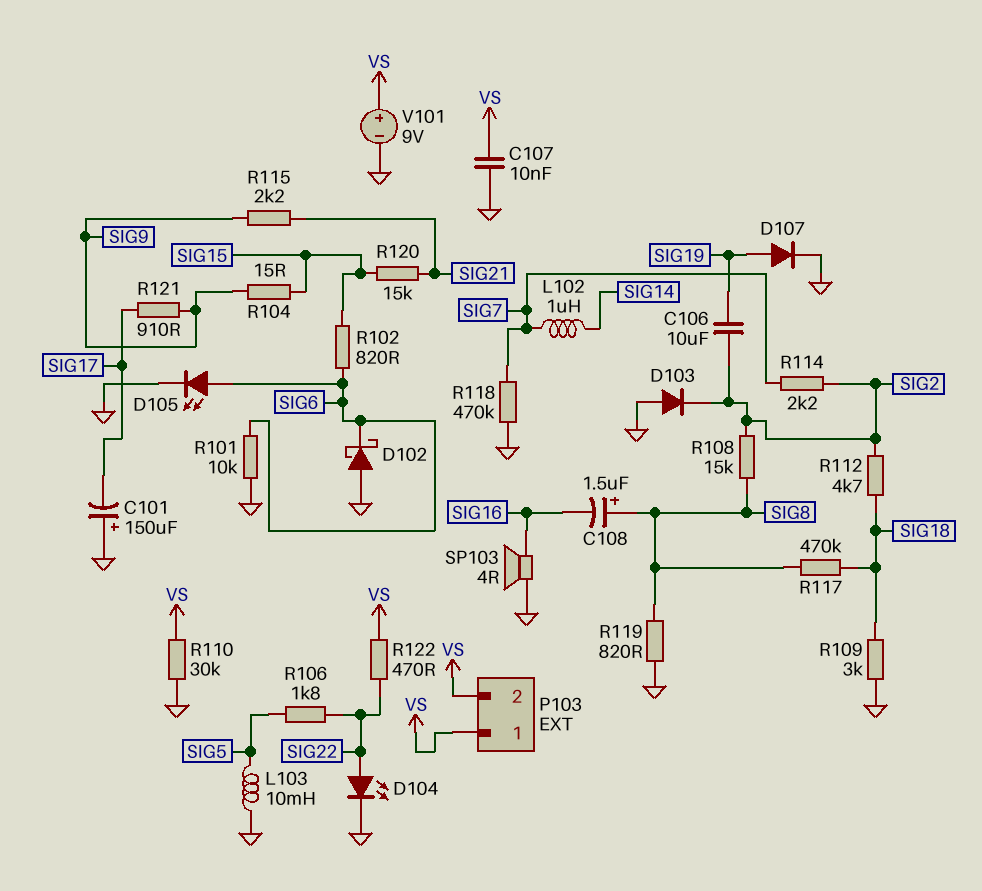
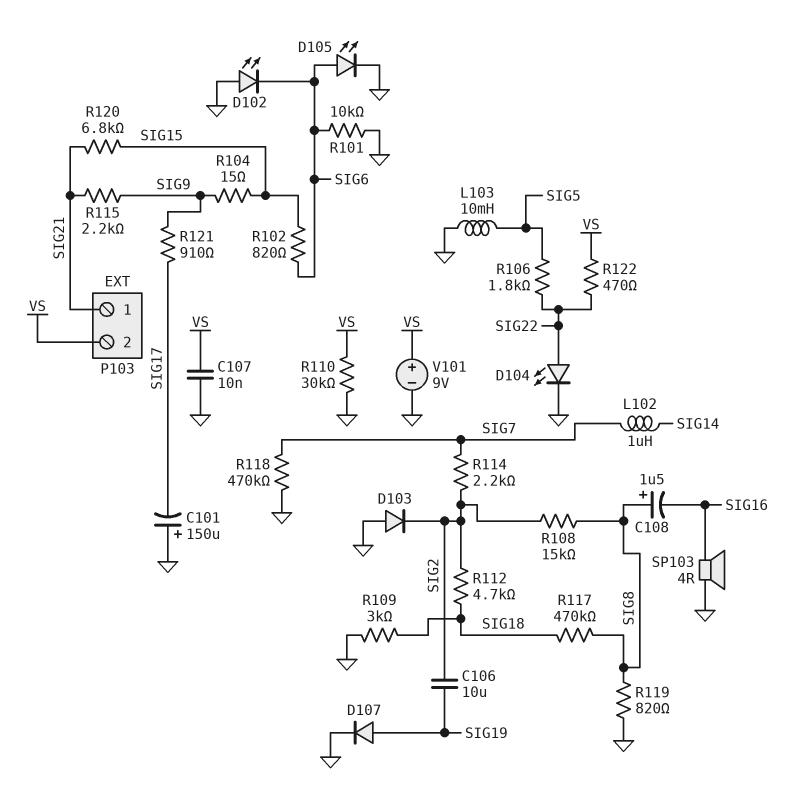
D102: schottky (A GND, K SIG6) -> LED (A GND, K SIG6)
P103 pin 1: VS -> SIG21
R120: 15k (SIG15, SIG21) -> 6.8k (SIG15, SIG21)

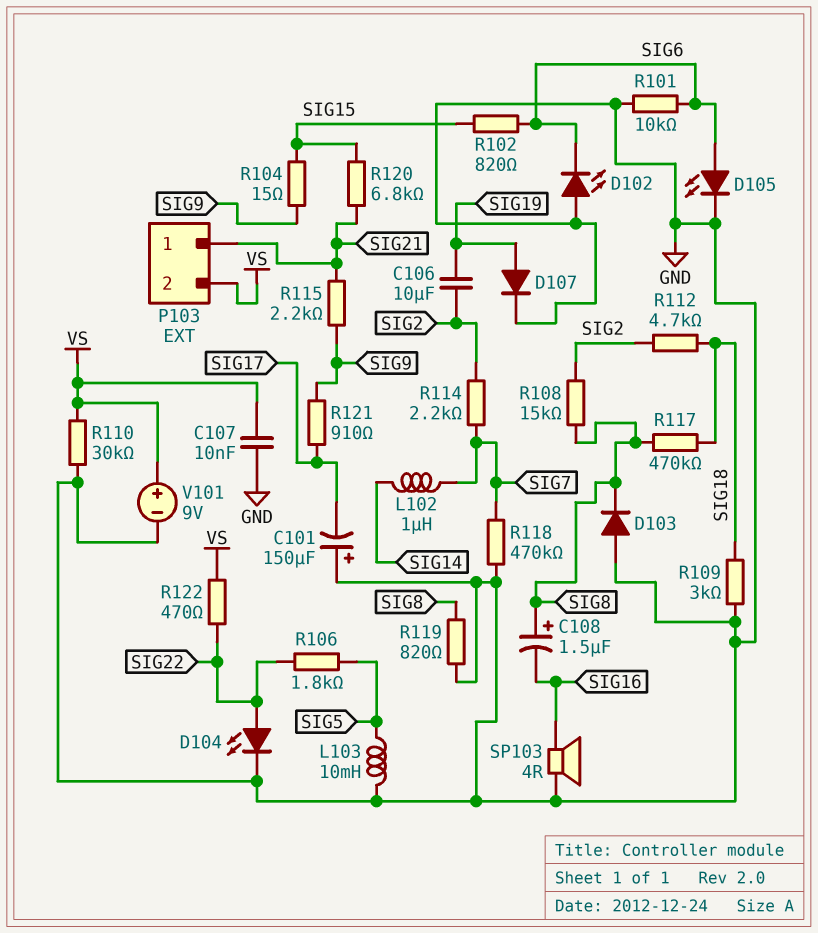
D103: diode (A GND, K SIG2) -> diode (A GND, K SIG8)

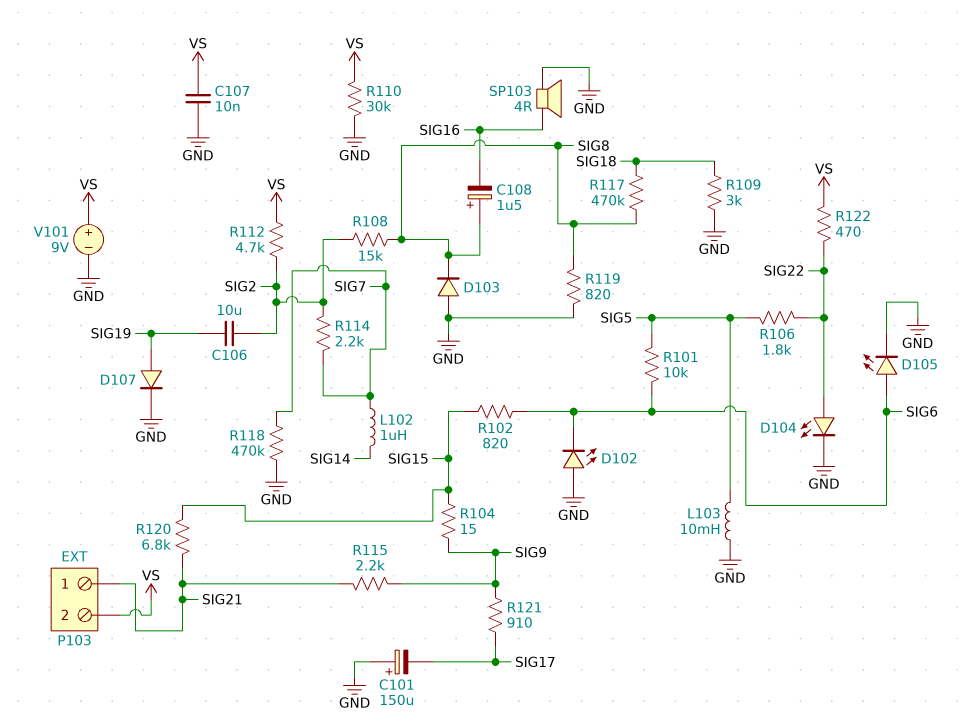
R101: 10k (GND, SIG6) -> 10k (SIG5, SIG6)
R112: 4.7k (SIG2, SIG18) -> 4.7k (SIG2, VS)

